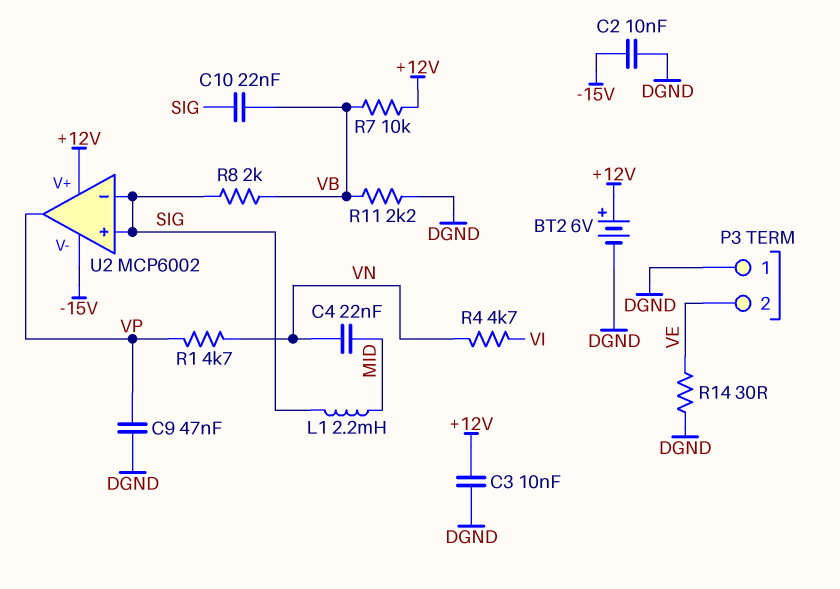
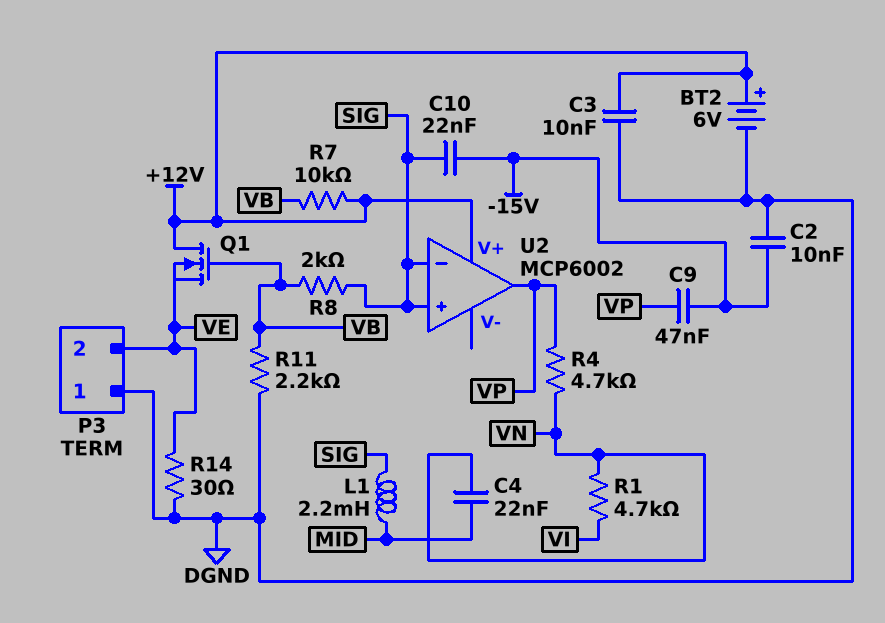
C9: 47nF (DGND, VP) -> 47nF (-15V, VP)
C10: 22nF (SIG, VB) -> 22nF (-15V, SIG)
Q1: none -> NMOS (G VB, D +12V, S VE)
R1: 4.7k (VN, VP) -> 4.7k (VI, VN)
R4: 4.7k (VI, VN) -> 4.7k (VN, VP)
U2 pin V-: -15V -> none

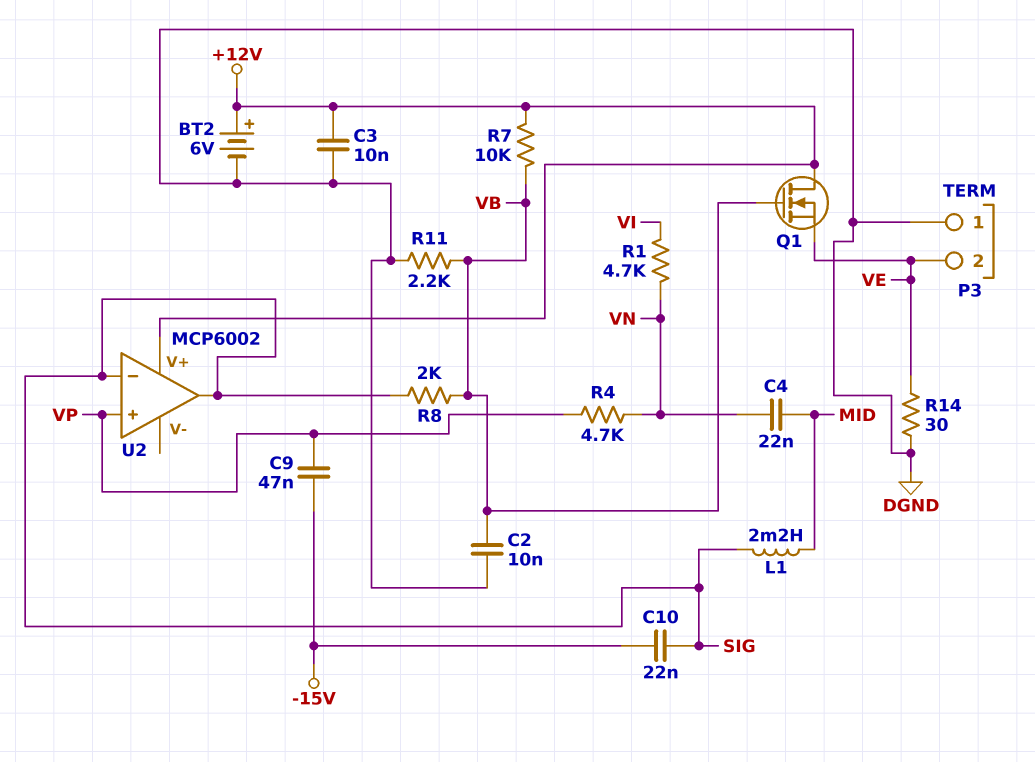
C2: 10nF (-15V, DGND) -> 10nF (DGND, VB)
U2 pin in+: SIG -> VP
U2 pin out: VP -> SIG

